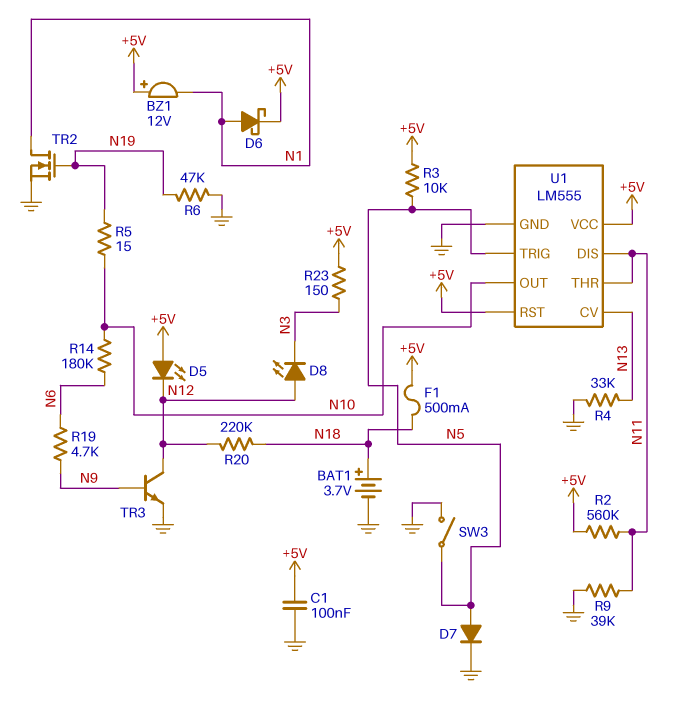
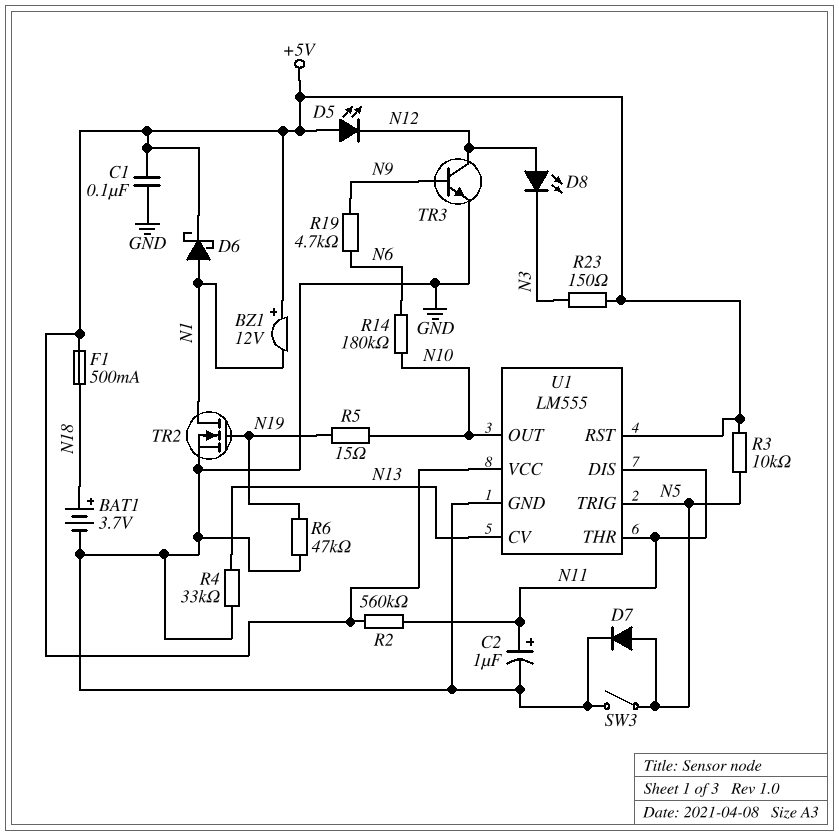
C2: none -> 1uF (plus N11, minus GND)
R9: 39k (GND, N11) -> none
R20: 220k (N12, N18) -> none

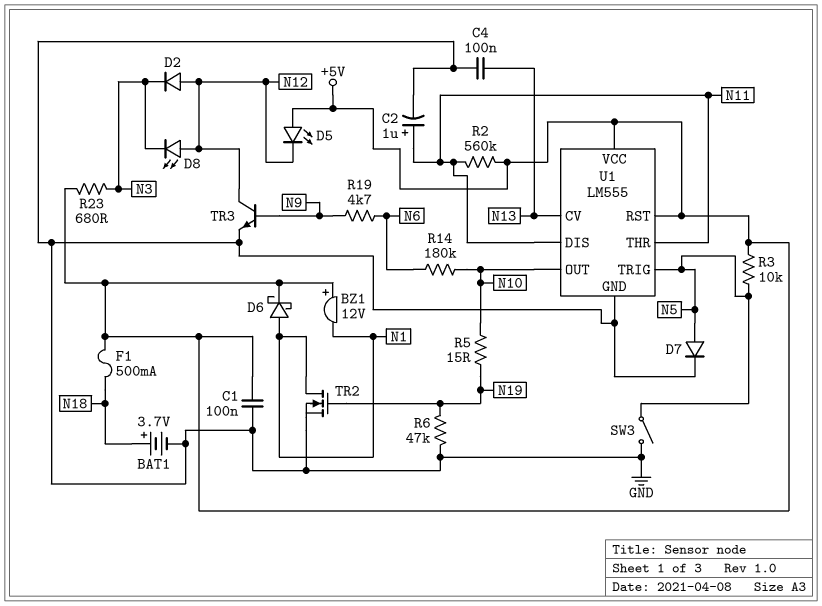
C4: none -> 100nF (GND, N13)
D2: none -> diode (A N12, K N3)
R4: 33k (GND, N13) -> none
R23: 150 (+5V, N3) -> 680 (+5V, N3)

